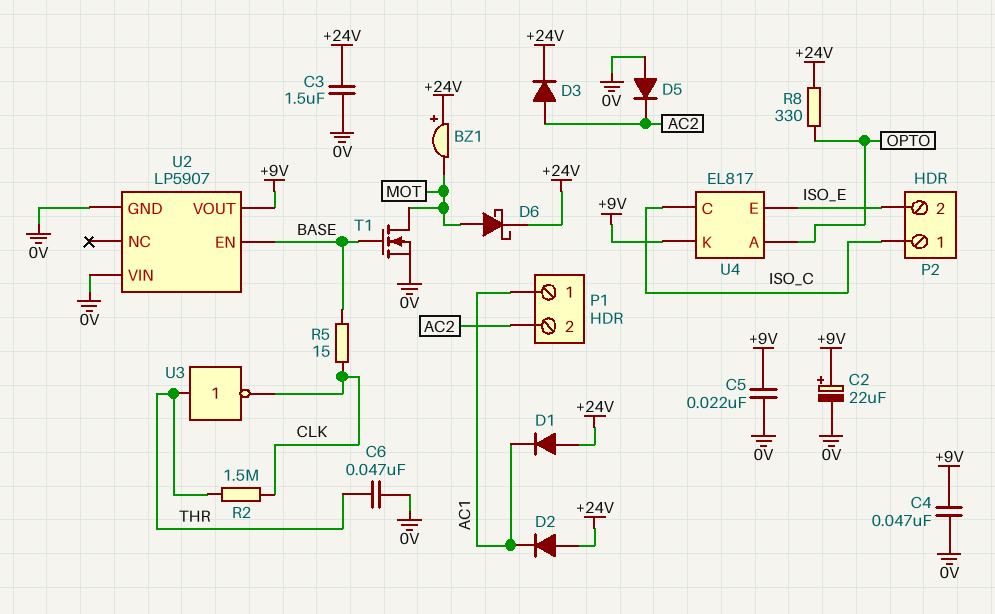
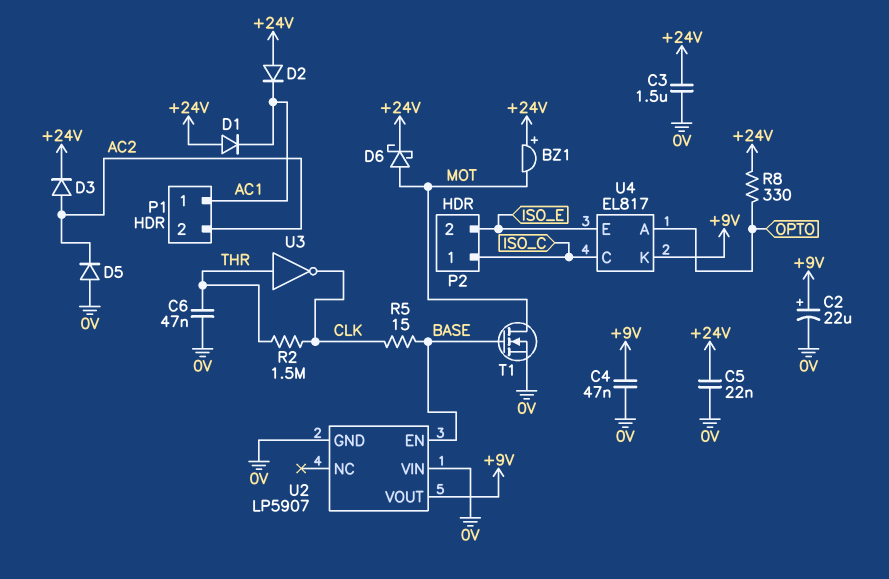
C5: 22nF (+9V, 0V) -> 22nF (+24V, 0V)

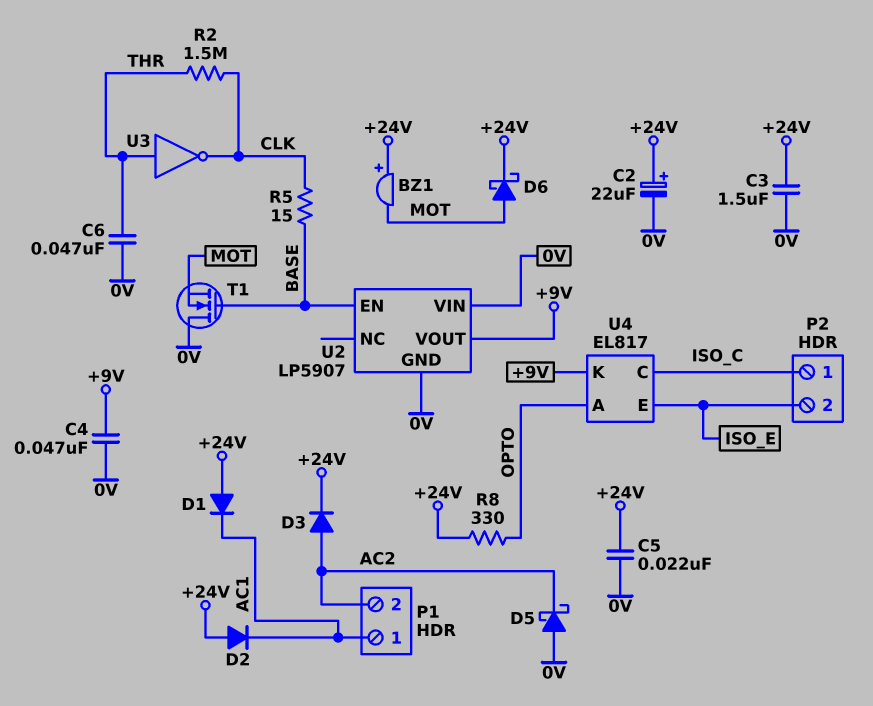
C2: 22uF (plus +9V, minus 0V) -> 22uF (plus +24V, minus 0V)
D5: diode (A 0V, K AC2) -> schottky (A 0V, K AC2)
T1: NMOS (G BASE, D MOT, S 0V) -> NMOS (G BASE, D 0V, S MOT)

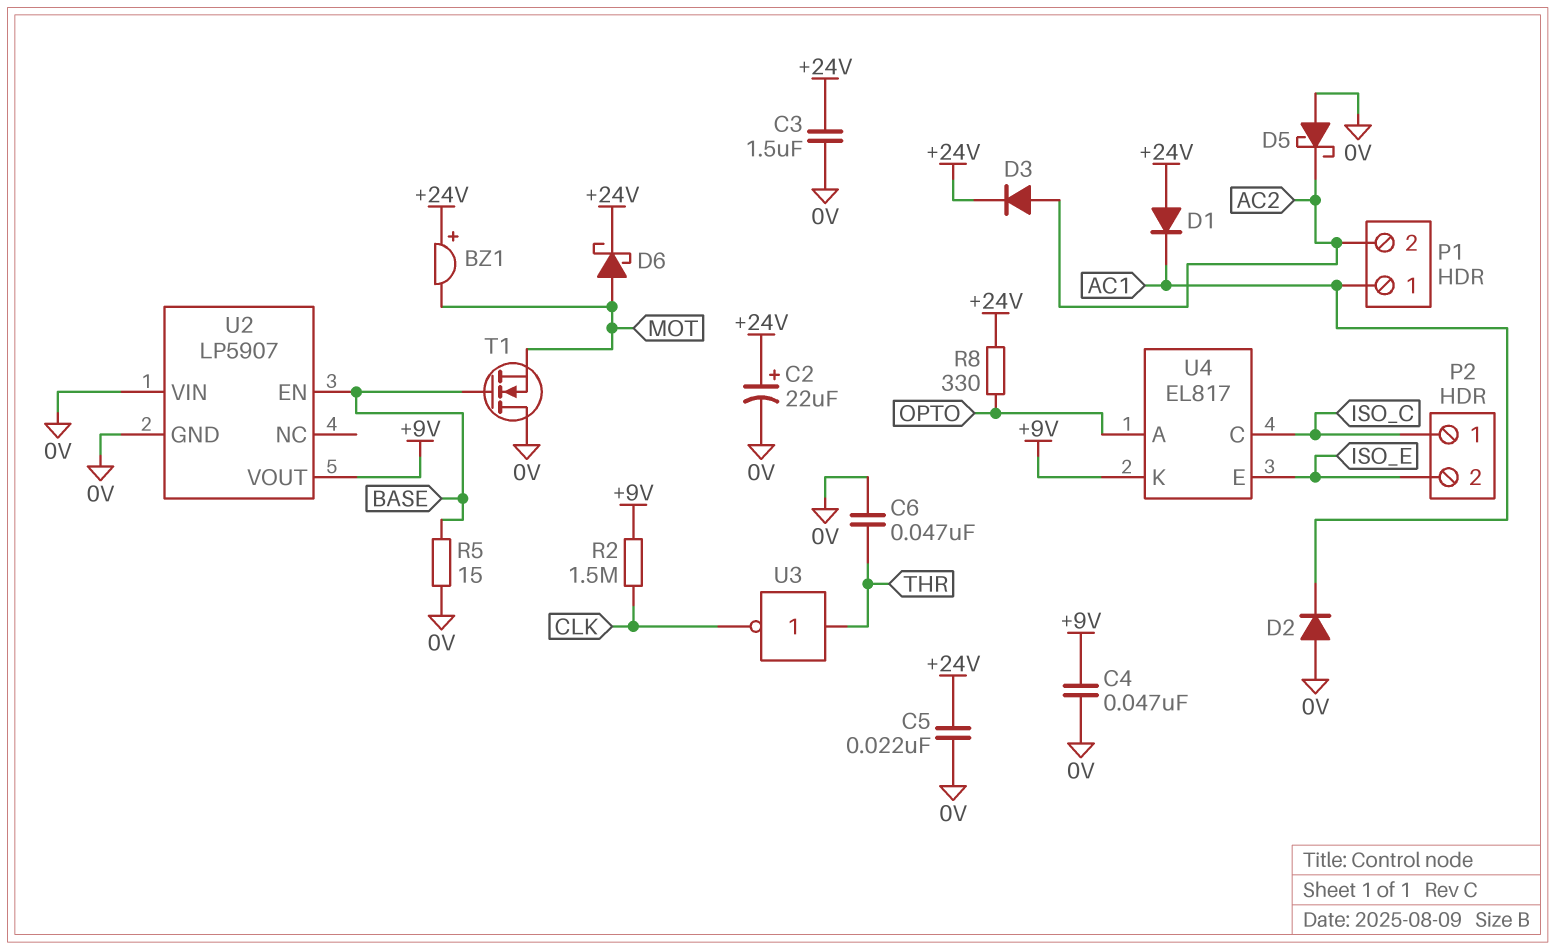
D2: diode (A +24V, K AC1) -> diode (A 0V, K AC1)
R2: 1.5M (CLK, THR) -> 1.5M (+9V, CLK)
R5: 15 (BASE, CLK) -> 15 (0V, BASE)

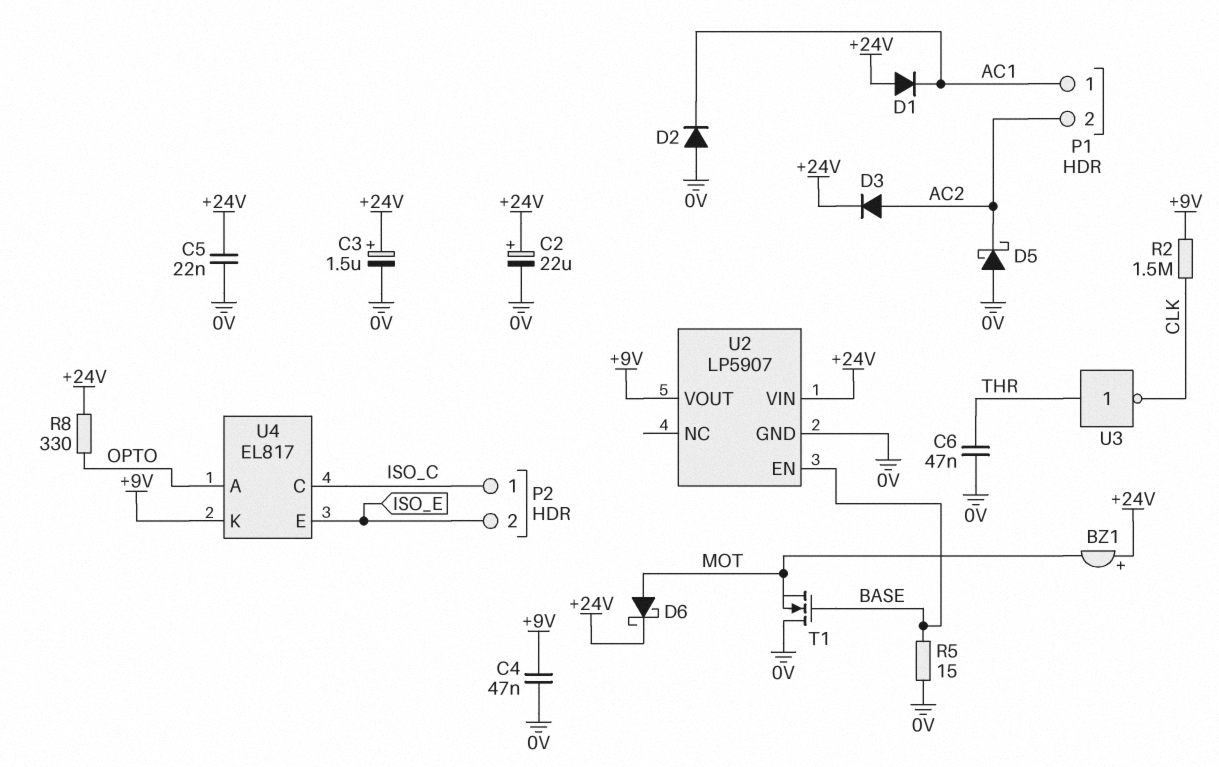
C3: 1.5uF (+24V, 0V) -> 1.5uF (plus +24V, minus 0V)
U2 pin VIN: 0V -> +24V

